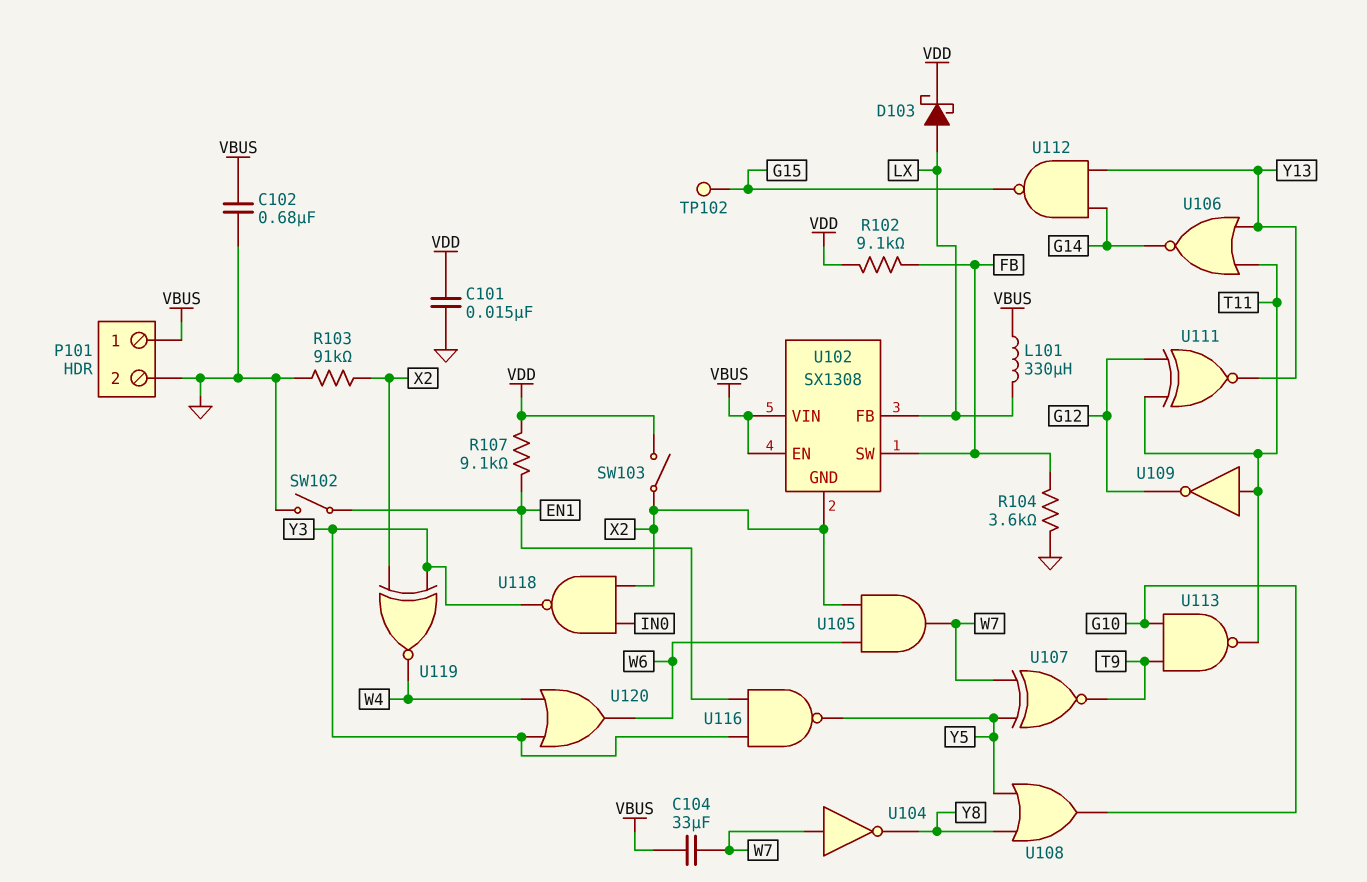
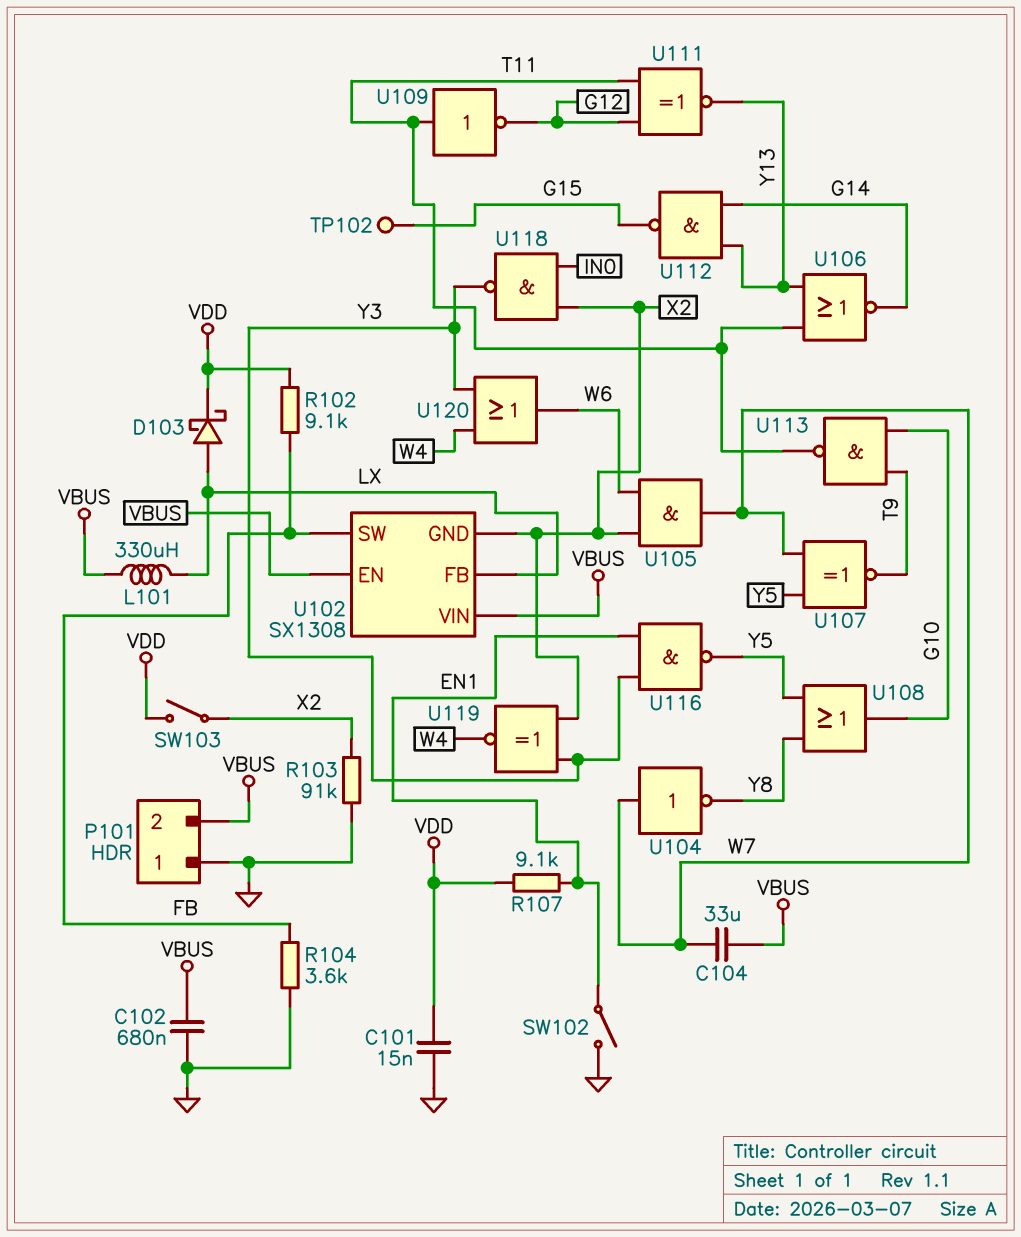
P101 pin 1: VBUS -> GND
P101 pin 2: GND -> VBUS

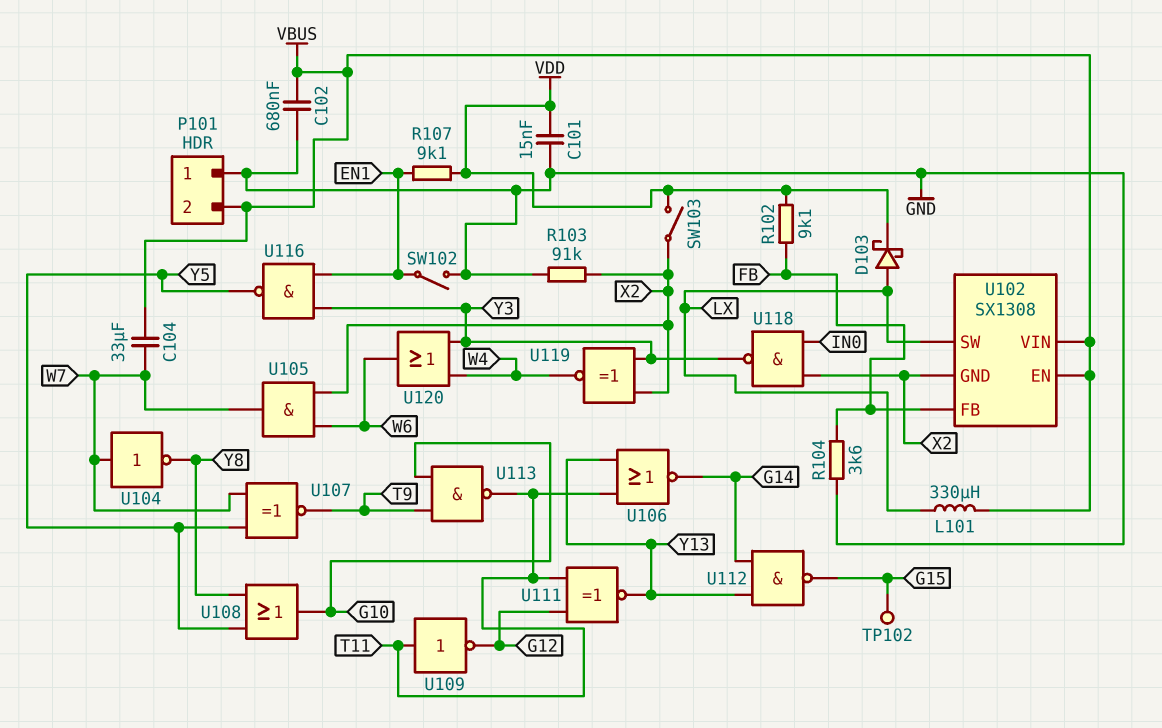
U102 pin FB: LX -> FB
U102 pin SW: FB -> LX

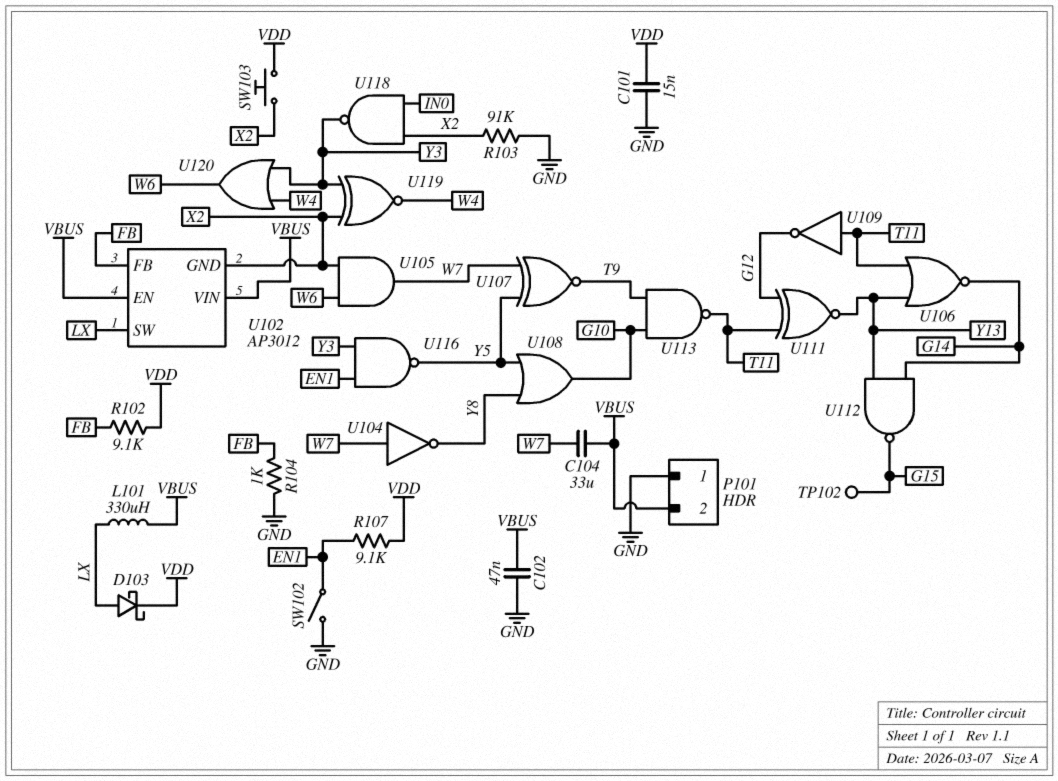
C102: 680nF (GND, VBUS) -> 47nF (GND, VBUS)
R104: 3.6k (FB, GND) -> 1k (FB, GND)
SW103: switch (VDD, X2) -> button (VDD, X2)
U102: SX1308 -> AP3012

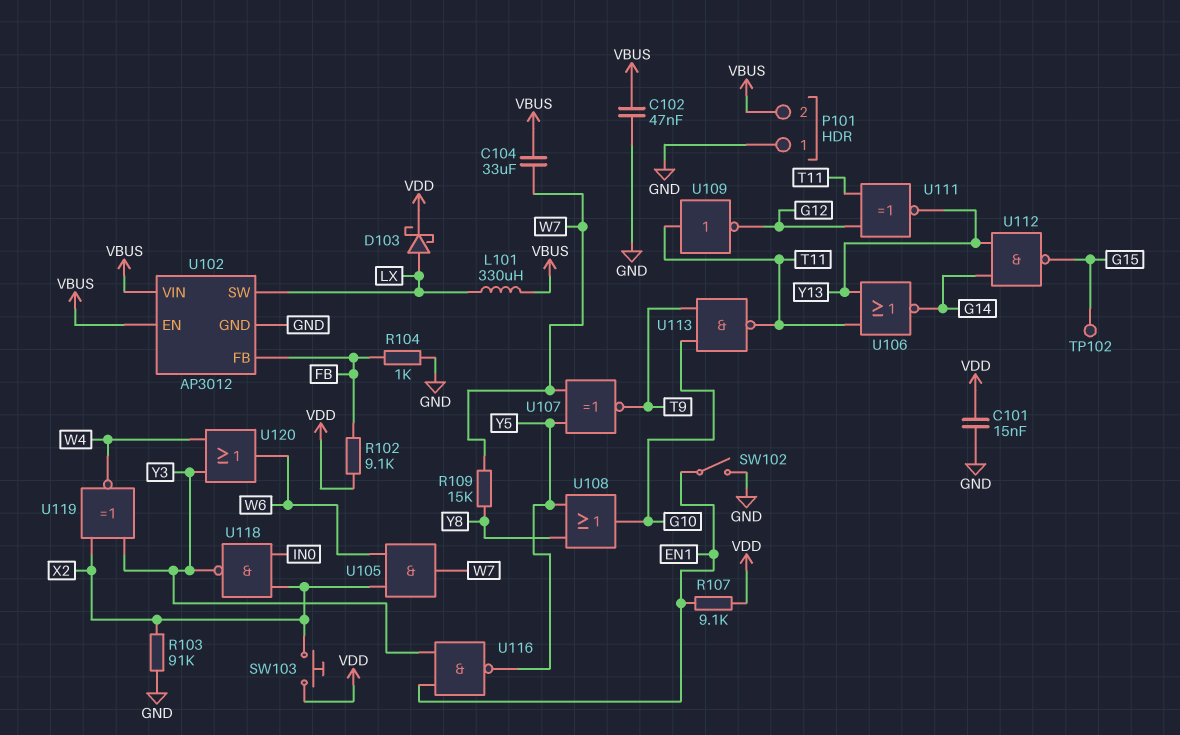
R109: none -> 15k (W7, Y8)
U102 pin GND: X2 -> GND
U104: NOT (in W7, out Y8) -> none

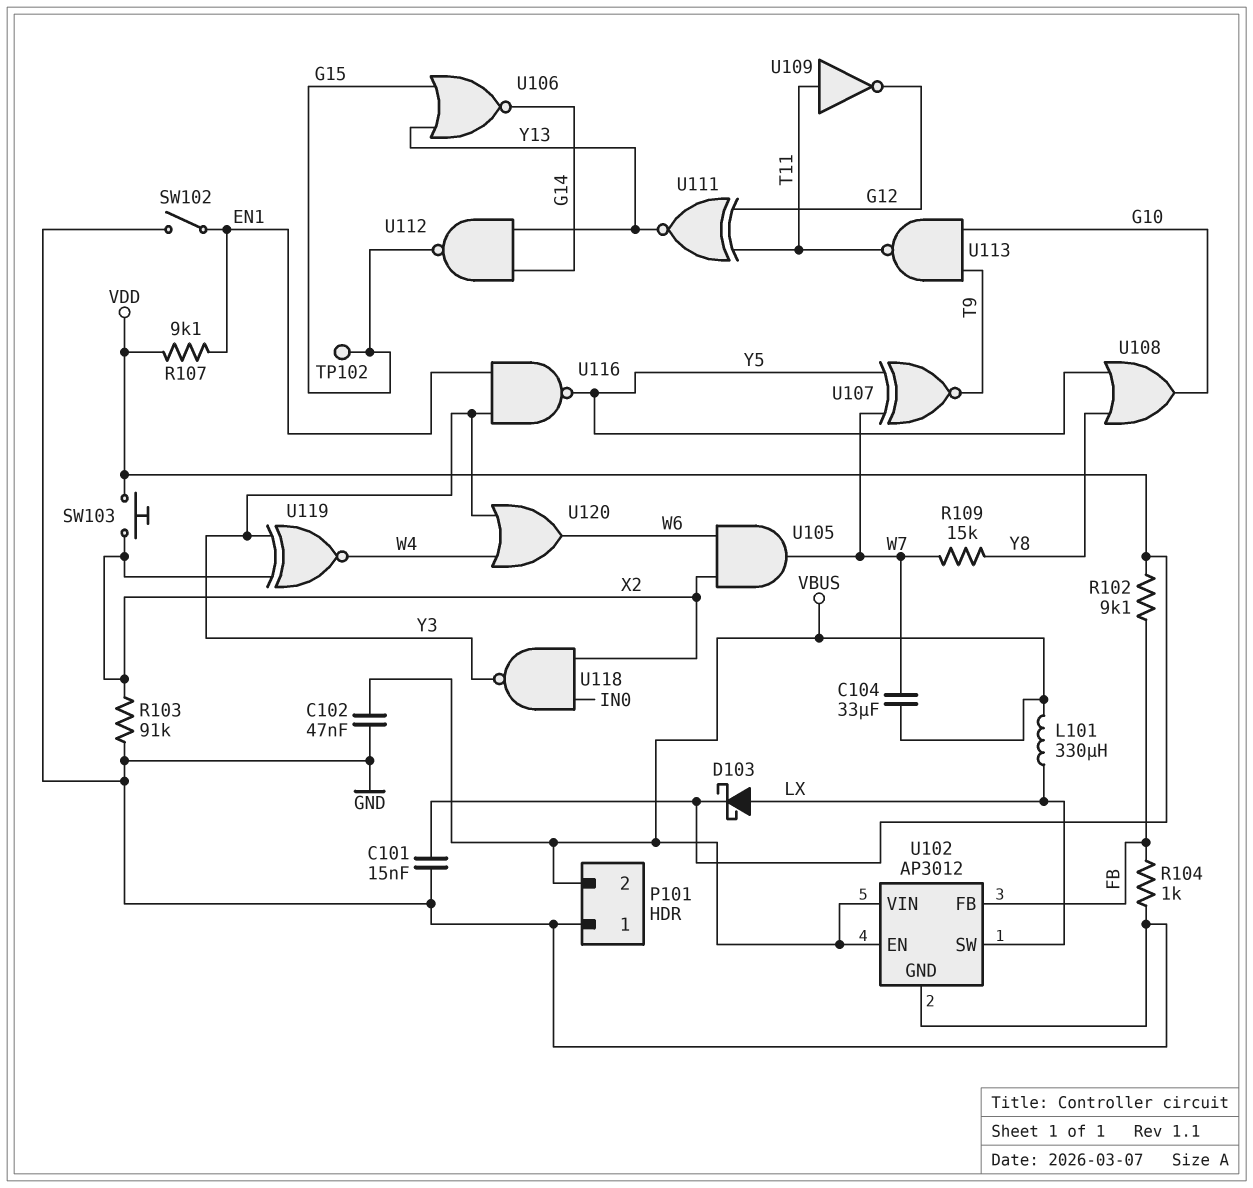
U106: NOR (in T11, in Y13, out G14) -> NOR (in G15, in Y13, out G14)

